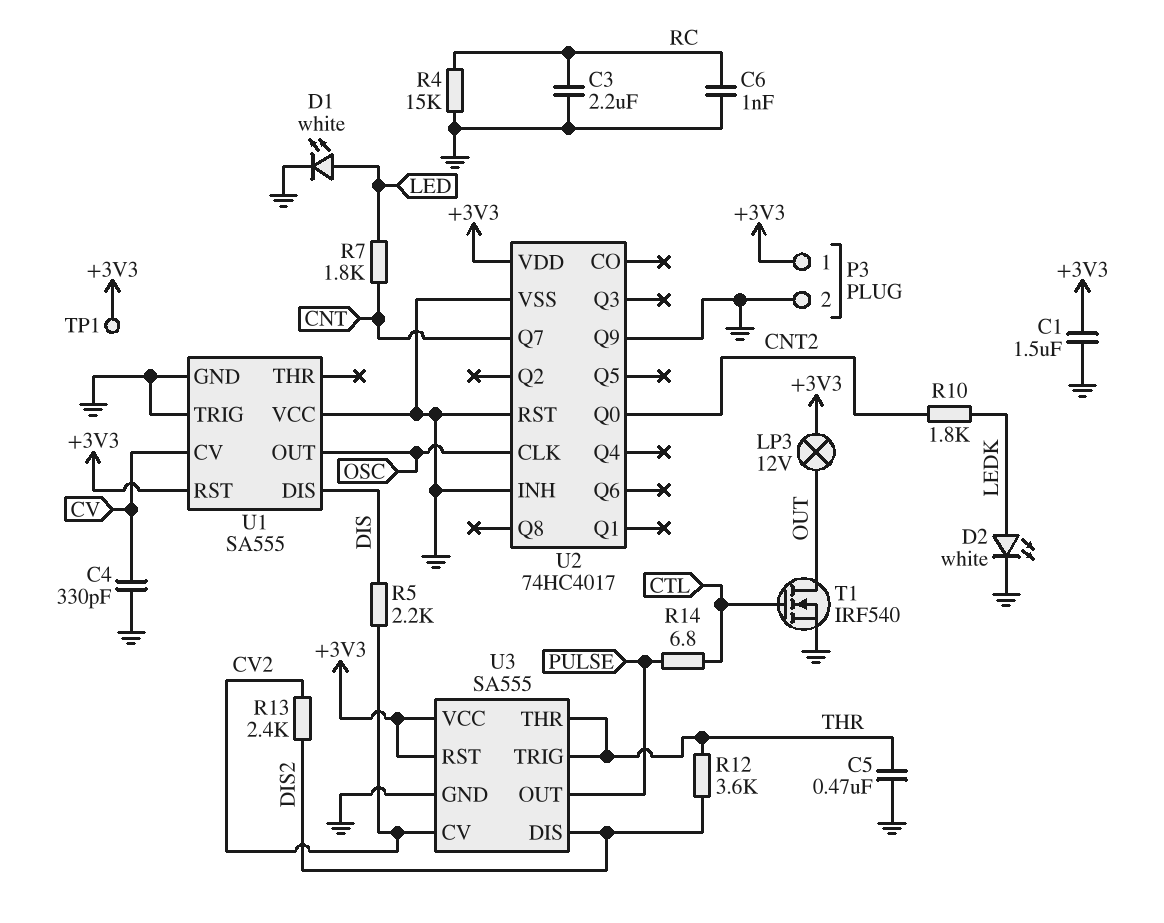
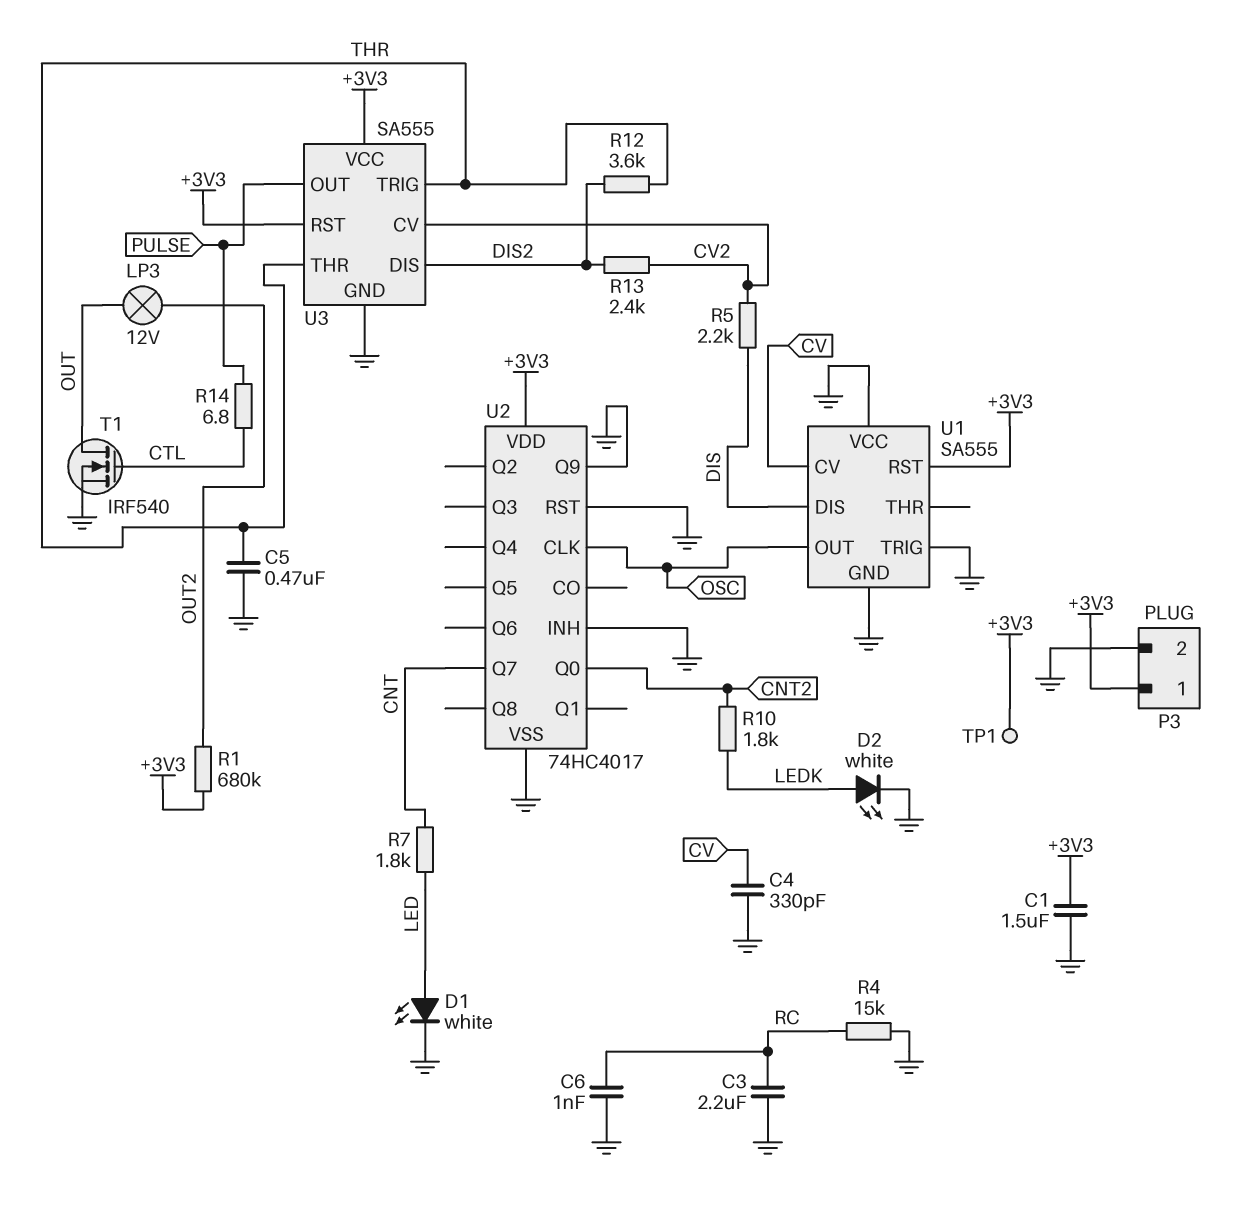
LP3: lamp 12V (+3V3, OUT) -> lamp 12V (OUT, OUT2)
R1: none -> 680k (+3V3, OUT2)

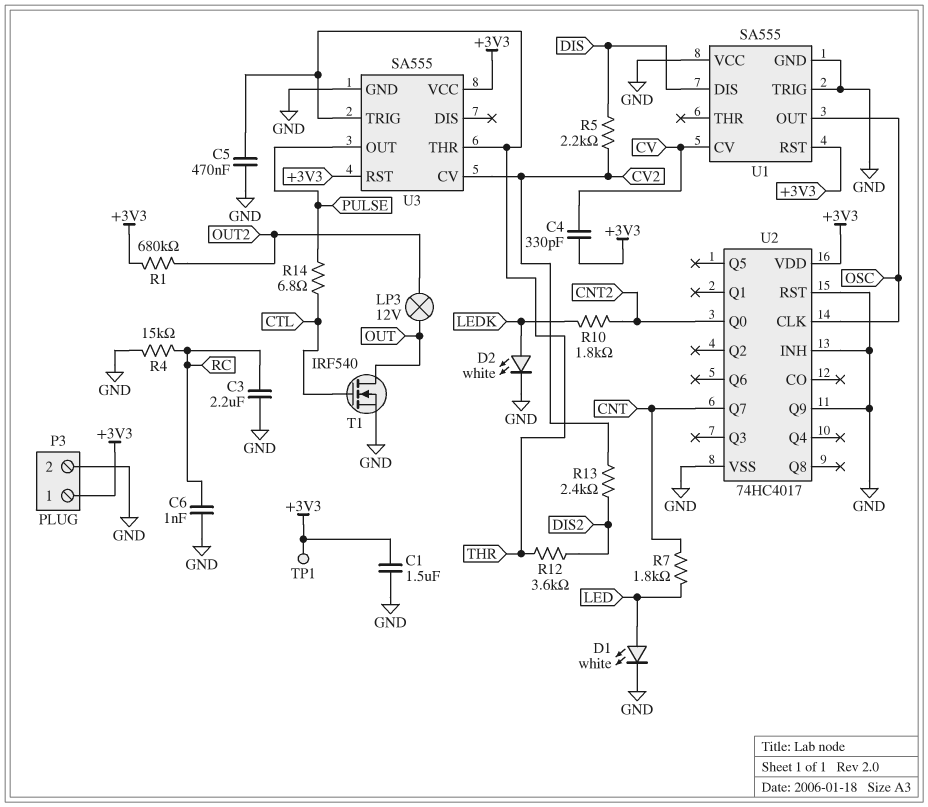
C4: 330pF (CV, GND) -> 330pF (+3V3, CV)
U3 pin DIS: DIS2 -> none

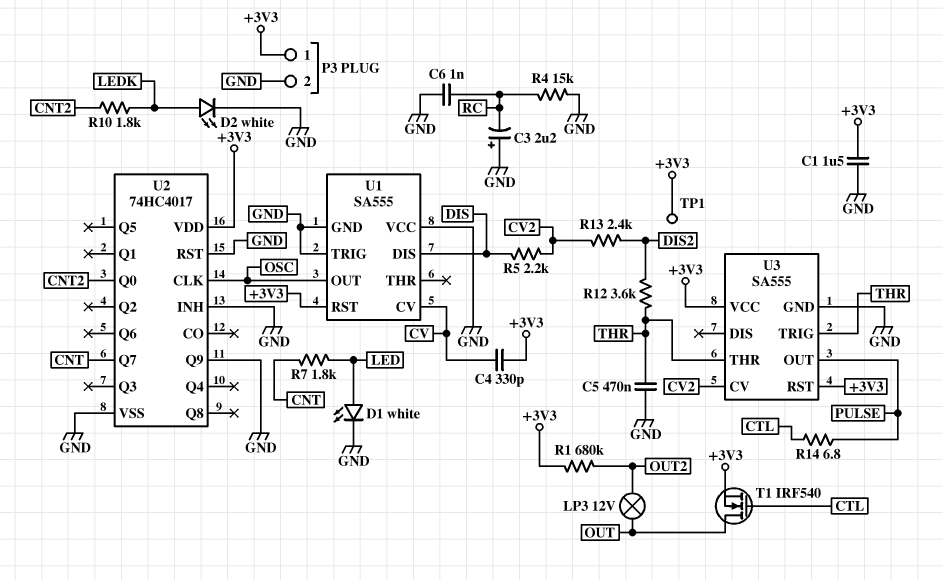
C3: 2.2uF (GND, RC) -> 2.2uF (plus GND, minus RC)
T1: NMOS IRF540 (G CTL, D OUT, S GND) -> NMOS IRF540 (G CTL, D OUT, S +3V3)

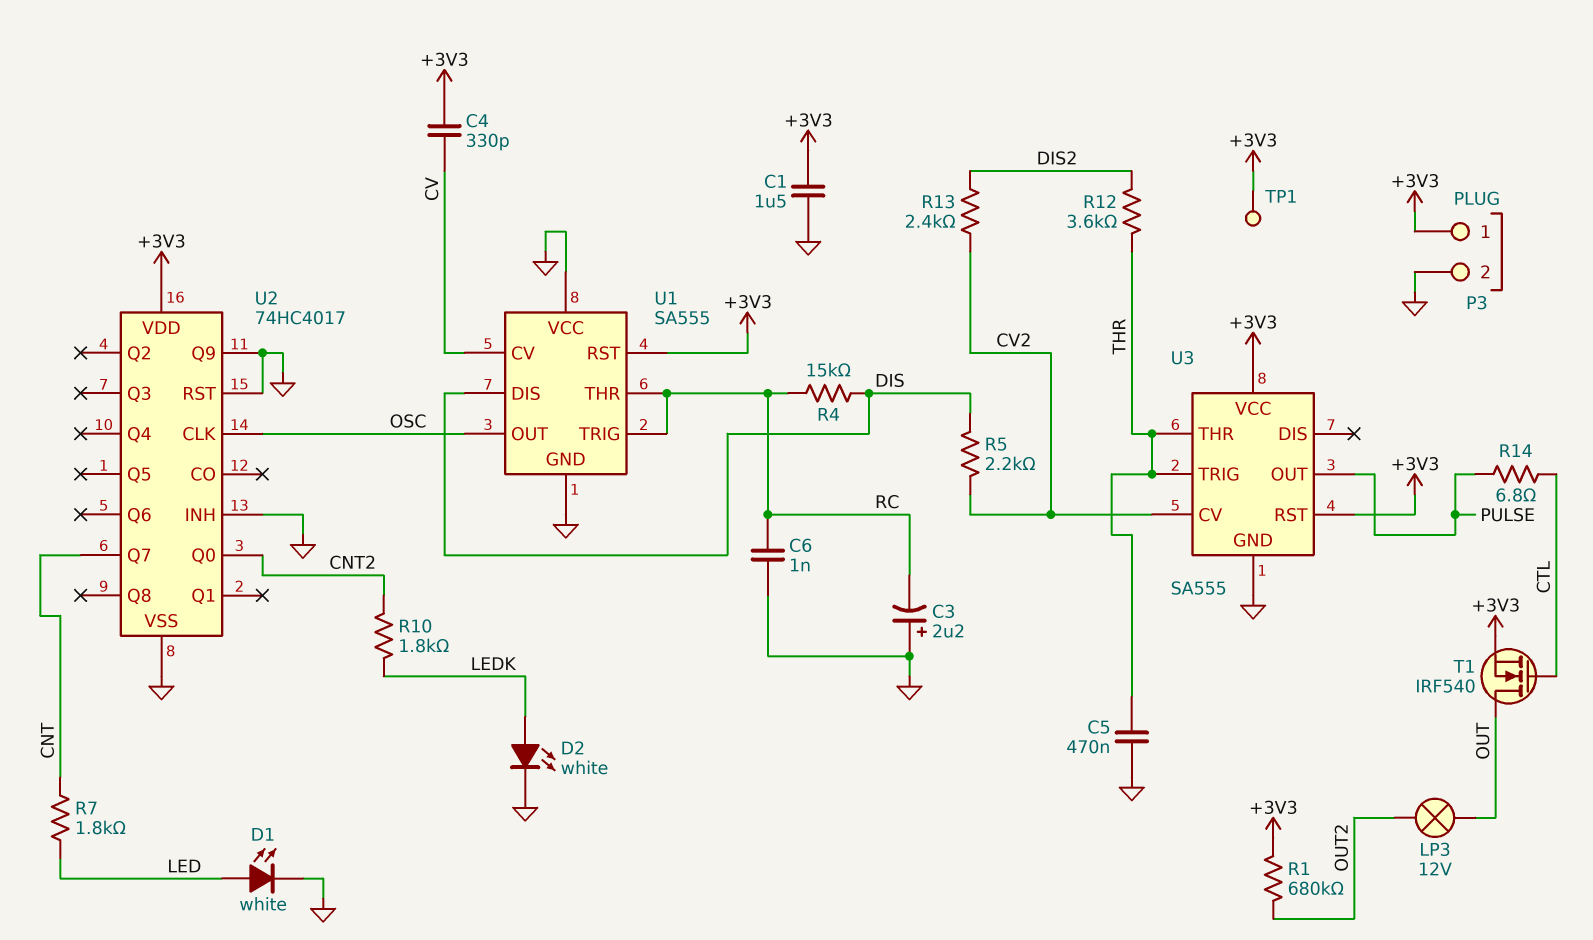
R4: 15k (GND, RC) -> 15k (DIS, RC)
U1 pin THR: none -> RC
U1 pin TRIG: GND -> RC

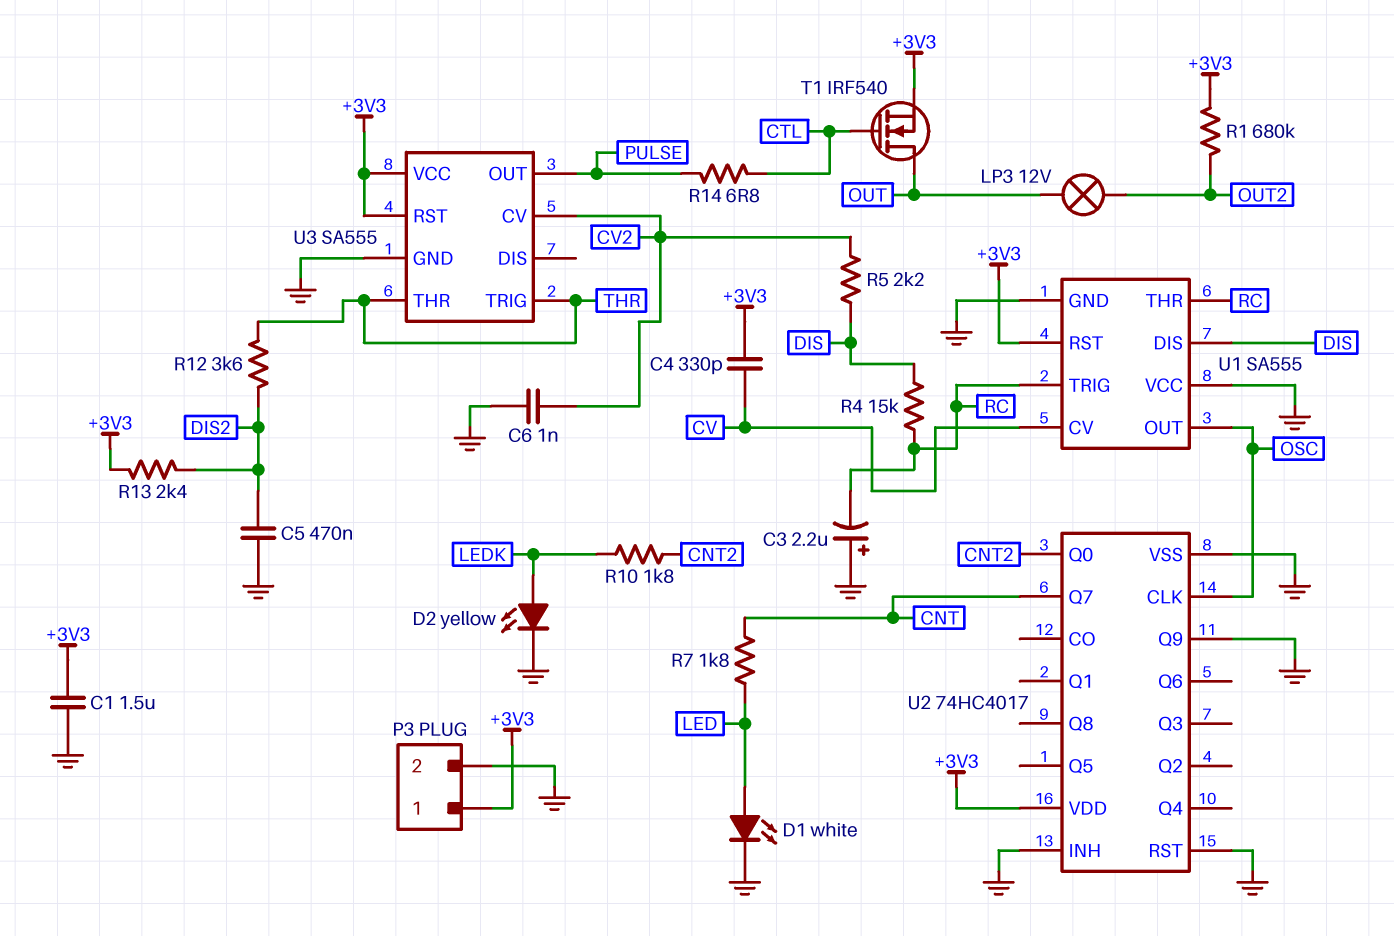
C5: 470nF (GND, THR) -> 470nF (DIS2, GND)
C6: 1nF (GND, RC) -> 1nF (CV2, GND)
D2: LED white (A LEDK, K GND) -> LED yellow (A LEDK, K GND)
R13: 2.4k (CV2, DIS2) -> 2.4k (+3V3, DIS2)
TP1: test point (+3V3) -> none

